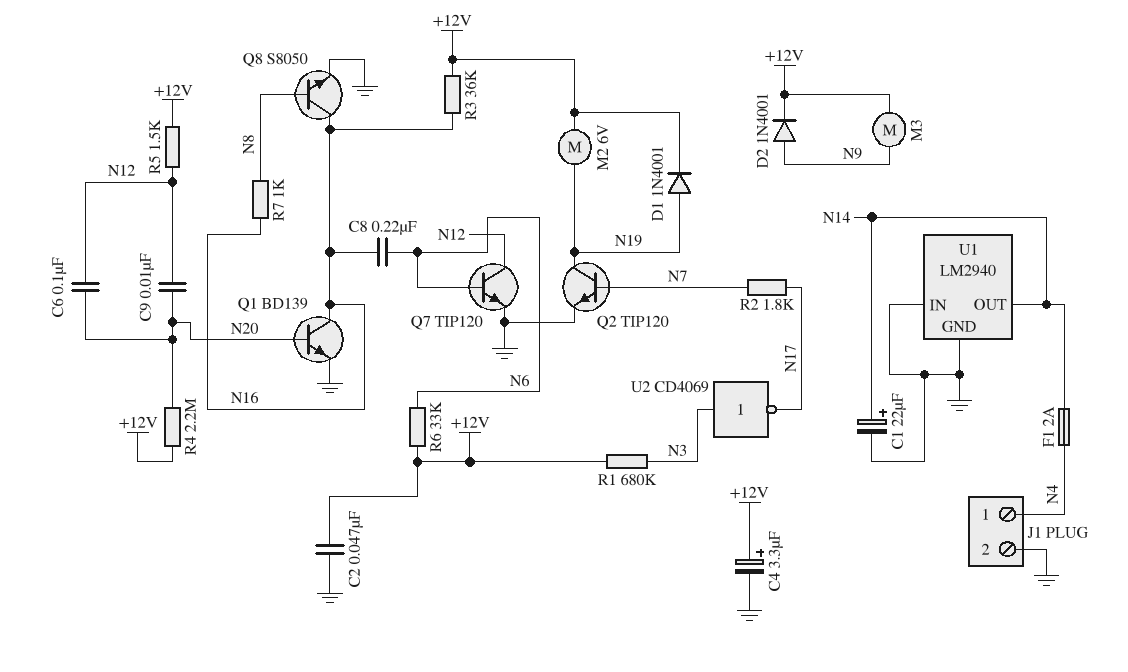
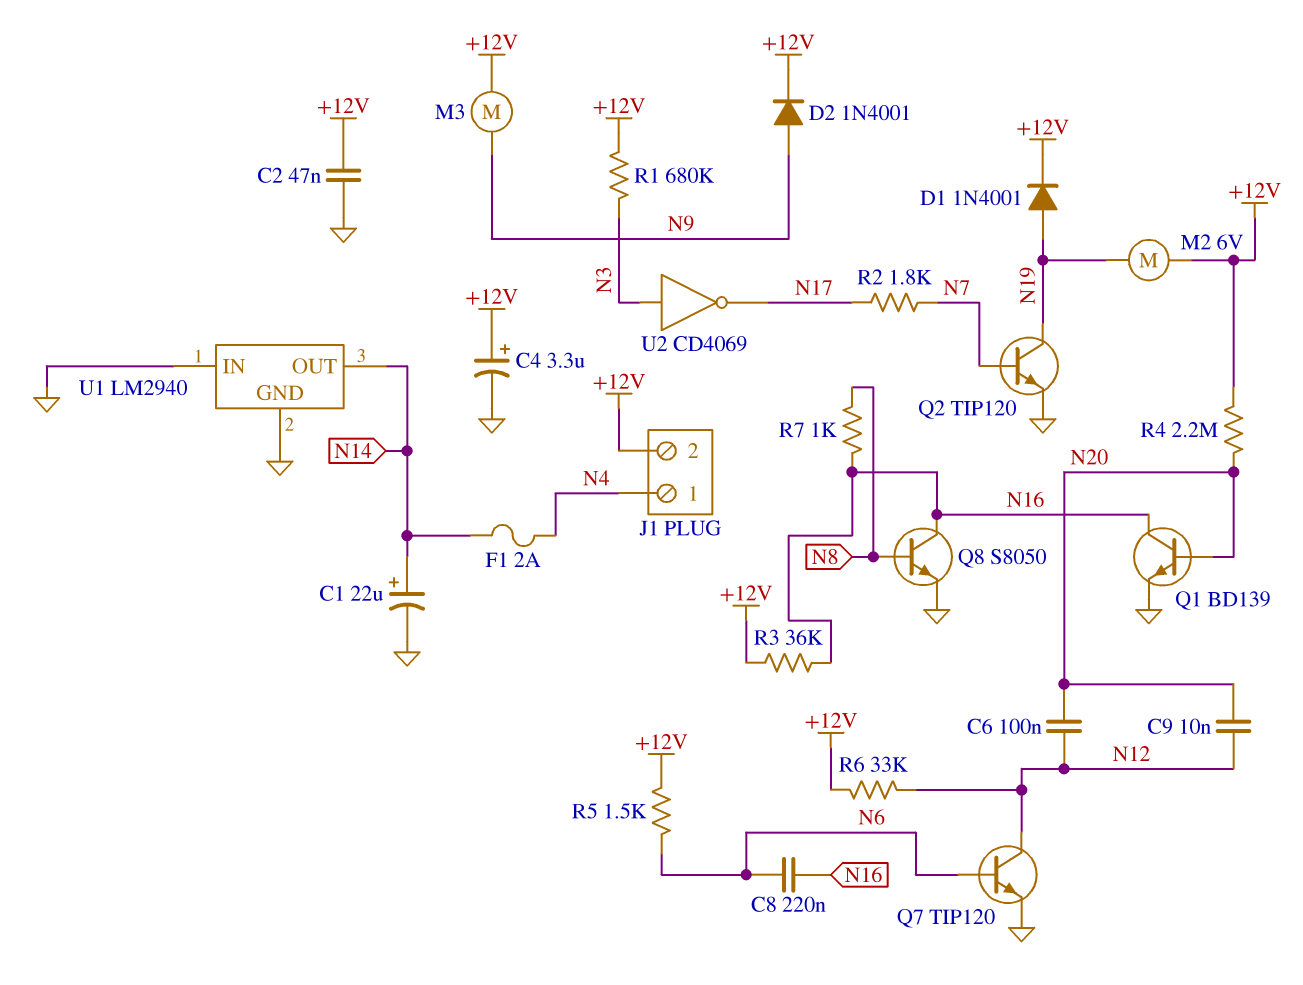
J1 pin 2: GND -> +12V
R5: 1.5k (+12V, N12) -> 1.5k (+12V, N6)
R6: 33k (+12V, N6) -> 33k (+12V, N12)

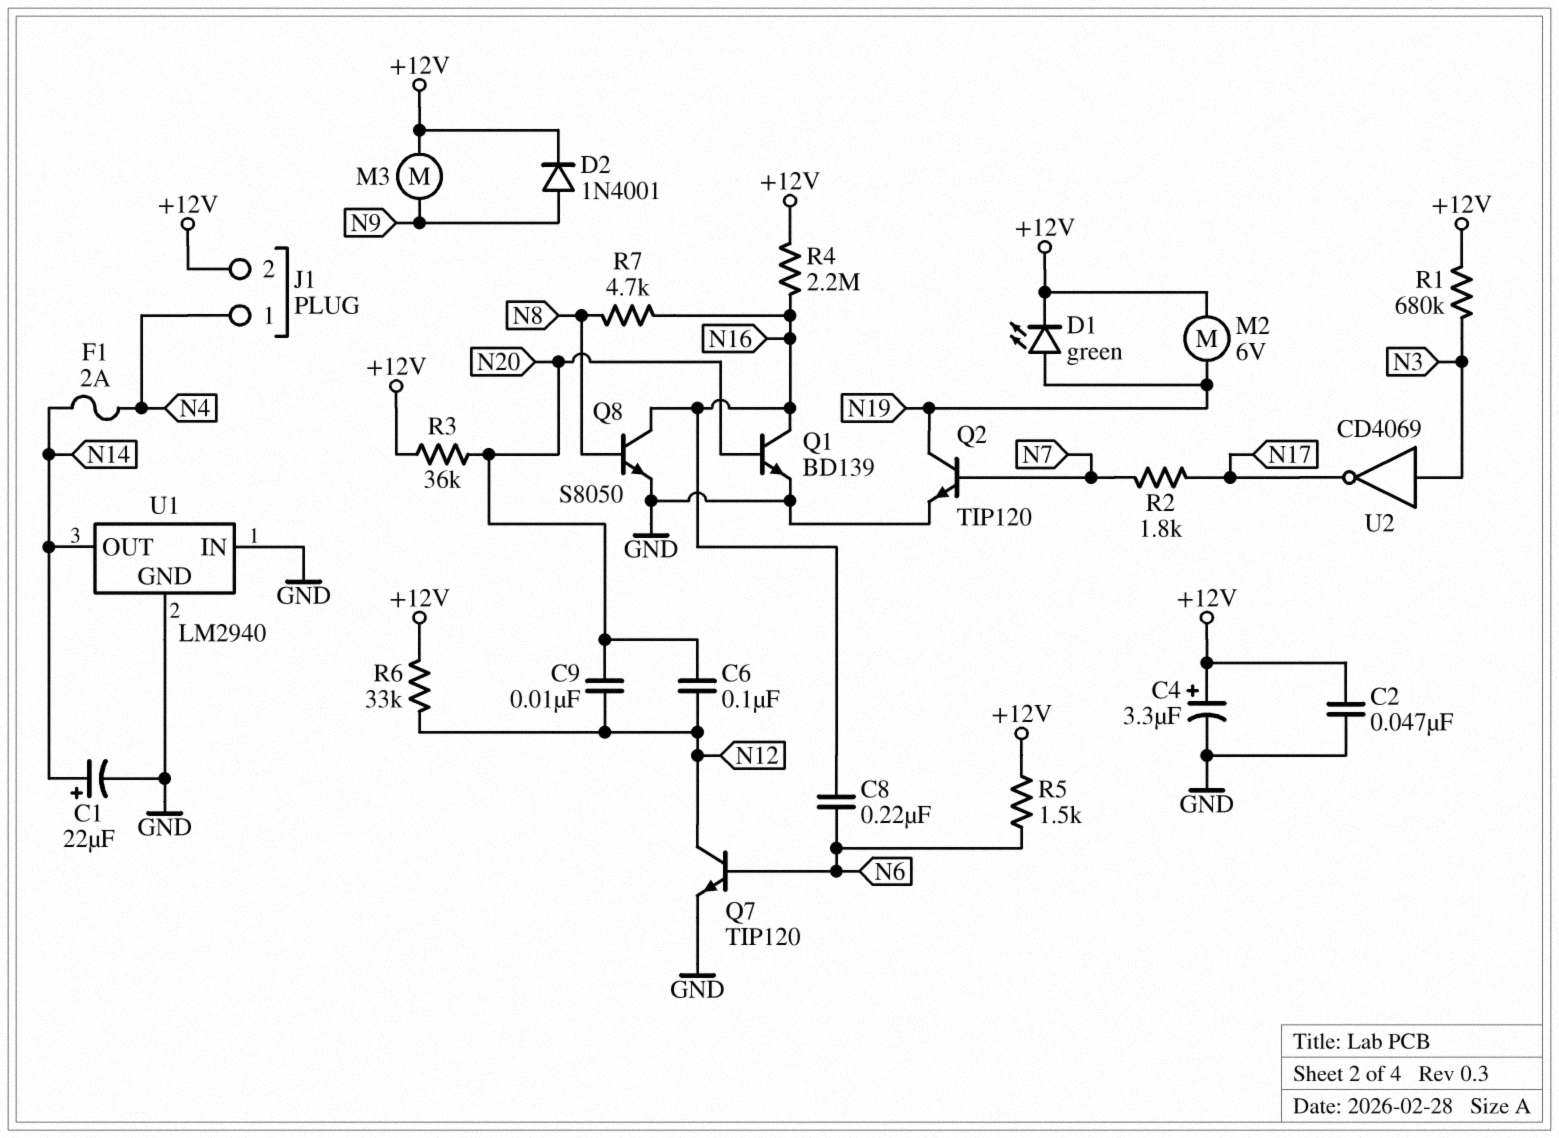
D1: diode 1N4001 (A N19, K +12V) -> LED green (A N19, K +12V)
R3: 36k (+12V, N16) -> 36k (+12V, N20)
R4: 2.2M (+12V, N20) -> 2.2M (+12V, N16)
R7: 1k (N8, N16) -> 4.7k (N8, N16)

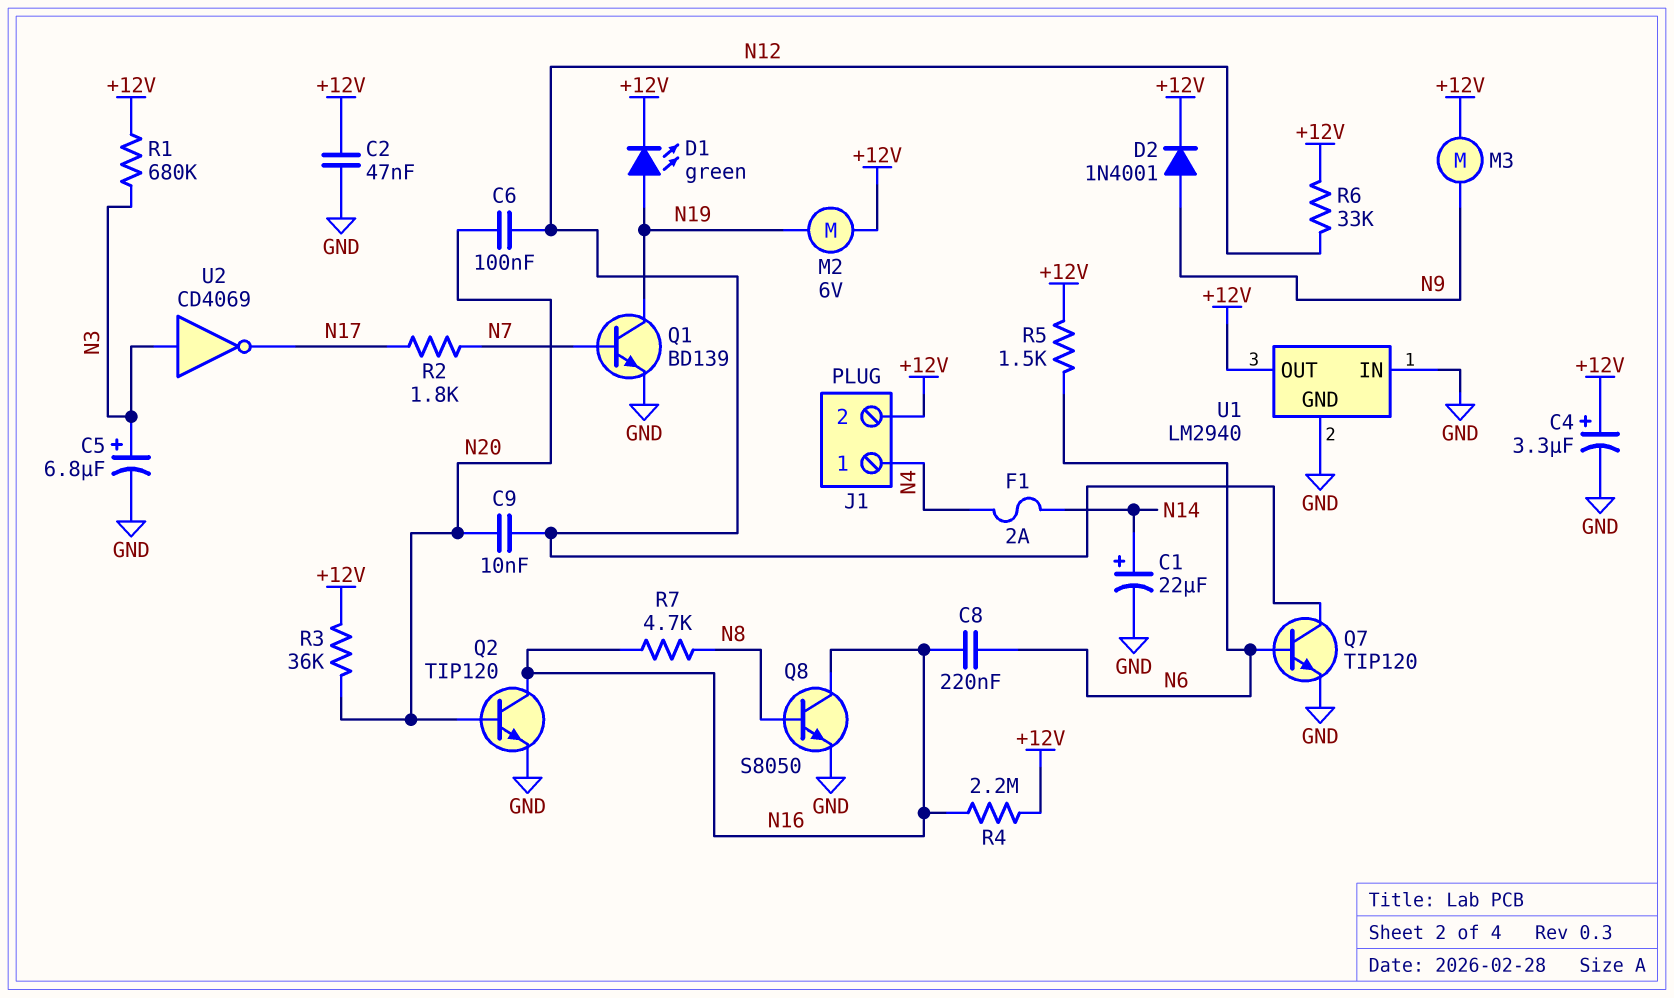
C5: none -> 6.8uF (plus N3, minus GND)
Q1: NPN BD139 (B N20, C N16, E GND) -> NPN BD139 (B N7, C N19, E GND)
Q2: NPN TIP120 (B N7, C N19, E GND) -> NPN TIP120 (B N20, C N16, E GND)
U1 pin OUT: N14 -> +12V

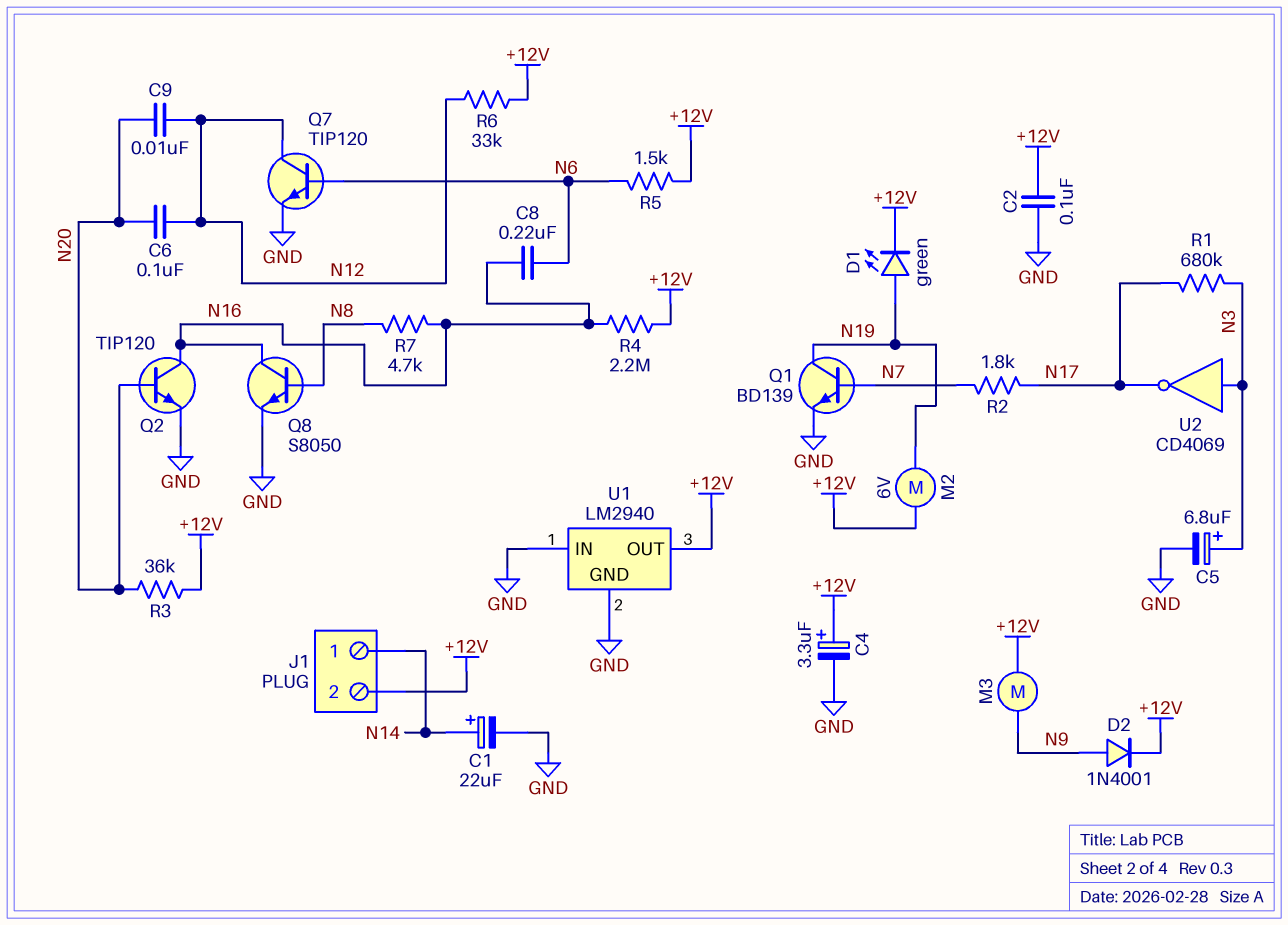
C2: 47nF (+12V, GND) -> 100nF (+12V, GND)
F1: 2A (N4, N14) -> none
J1 pin 1: N4 -> N14
R1: 680k (+12V, N3) -> 680k (N3, N17)

